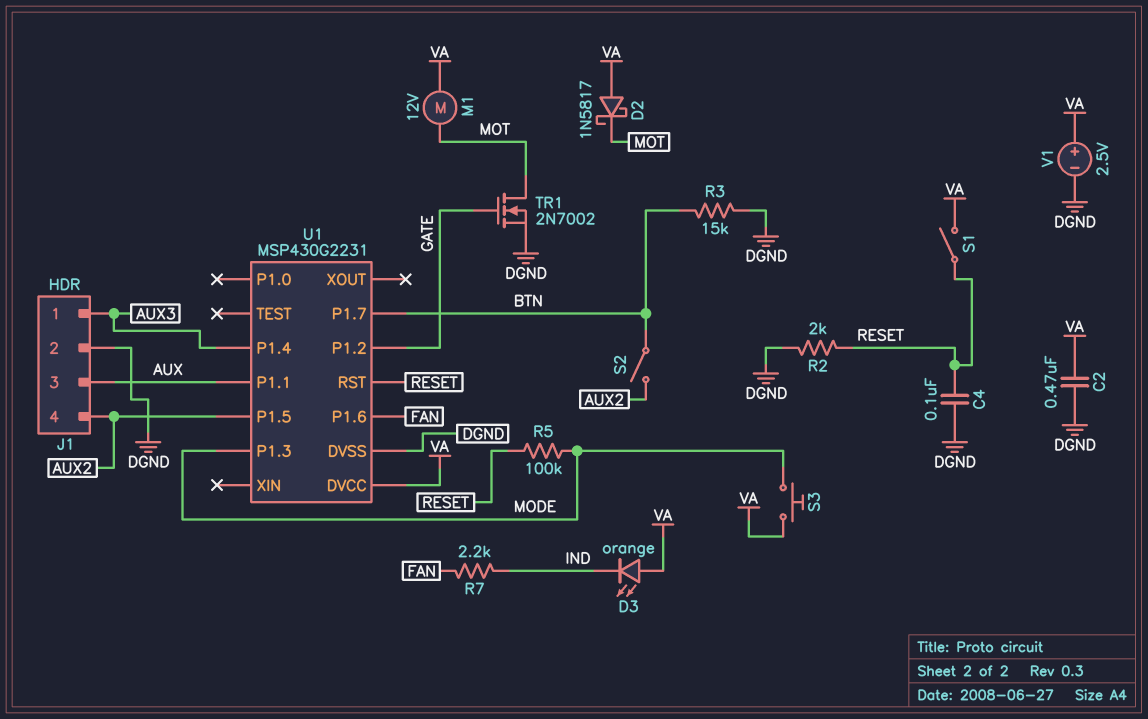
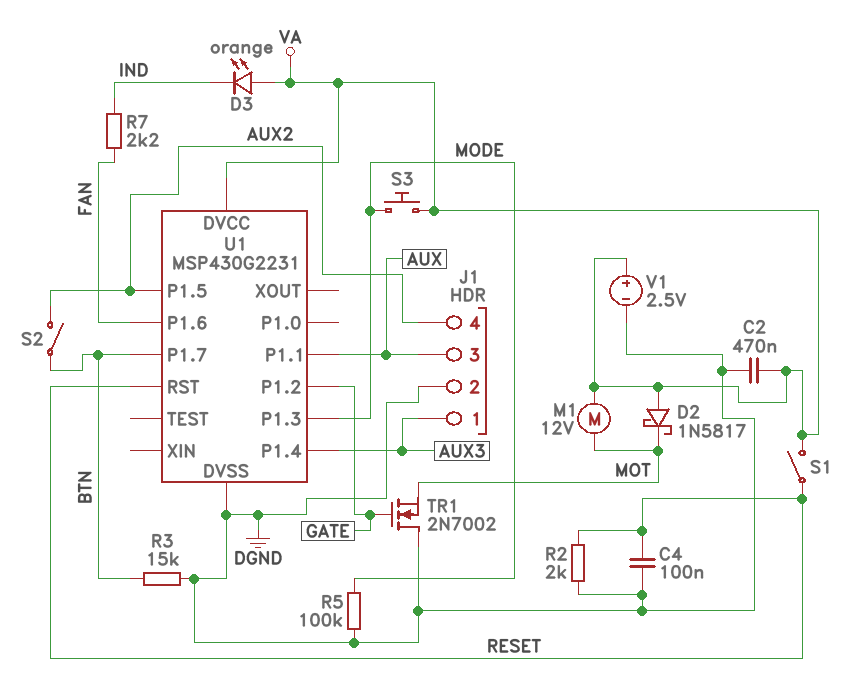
R5: 100k (MODE, RESET) -> 100k (DGND, MODE)
TR1: NMOS 2N7002 (G GATE, D MOT, S DGND) -> NMOS 2N7002 (G GATE, D DGND, S MOT)

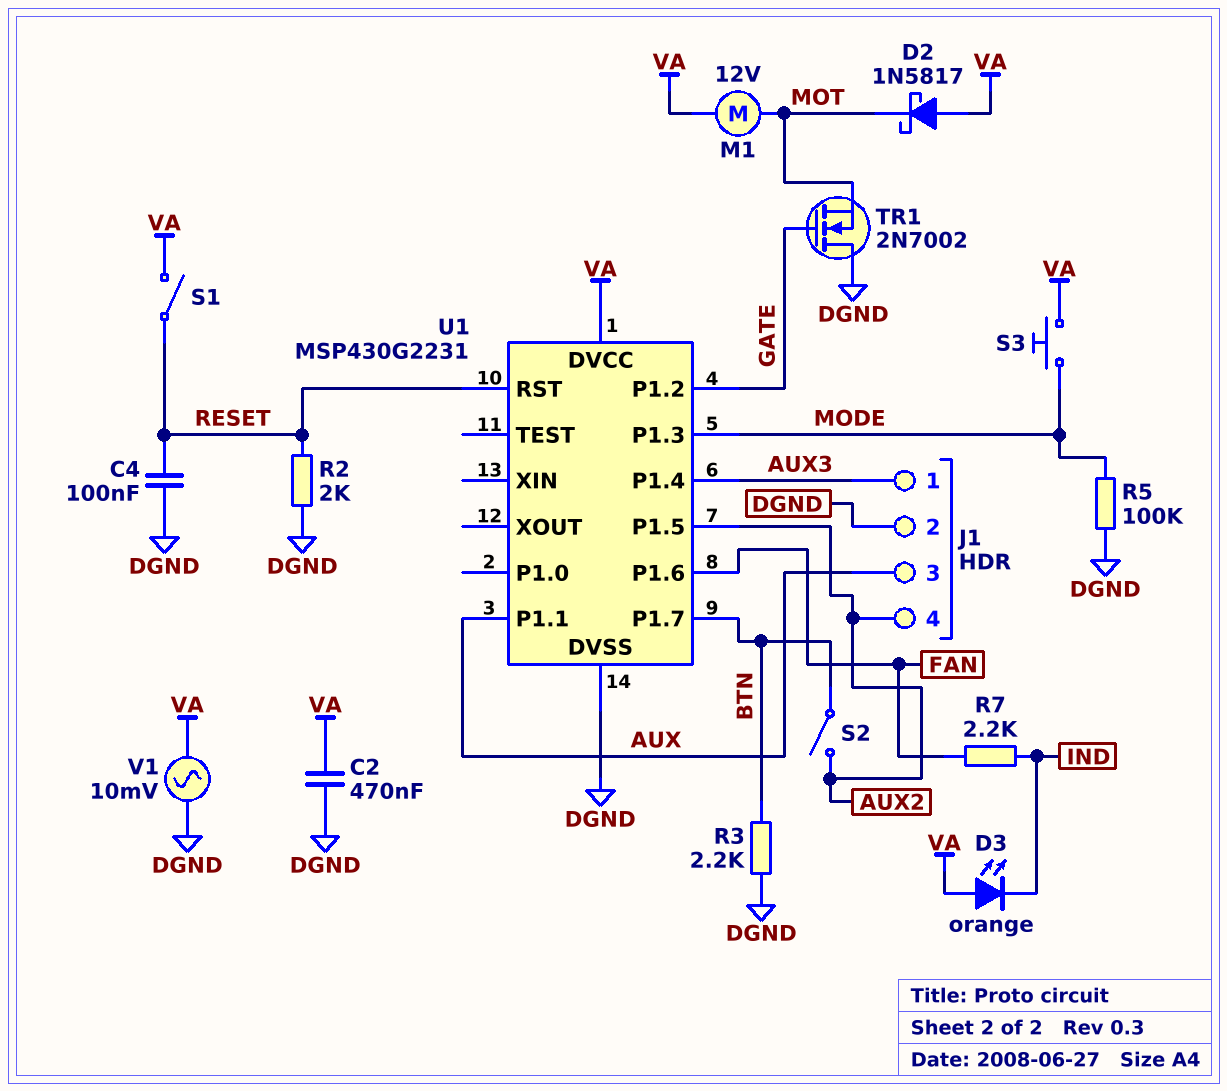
R3: 15k (BTN, DGND) -> 2.2k (BTN, DGND)
V1: 2.5V (plus VA, minus DGND) -> AC 10mV (DGND, VA)

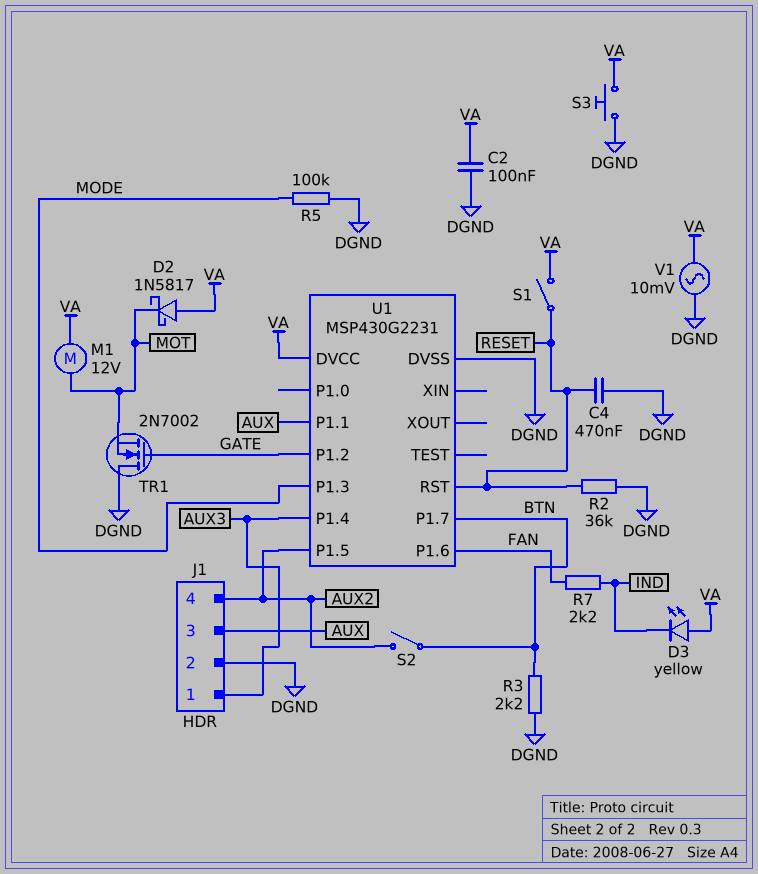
C2: 470nF (DGND, VA) -> 100nF (DGND, VA)
C4: 100nF (DGND, RESET) -> 470nF (DGND, RESET)
D3: LED orange (A VA, K IND) -> LED yellow (A VA, K IND)
R2: 2k (DGND, RESET) -> 36k (DGND, RESET)
S3: button (MODE, VA) -> button (DGND, VA)

